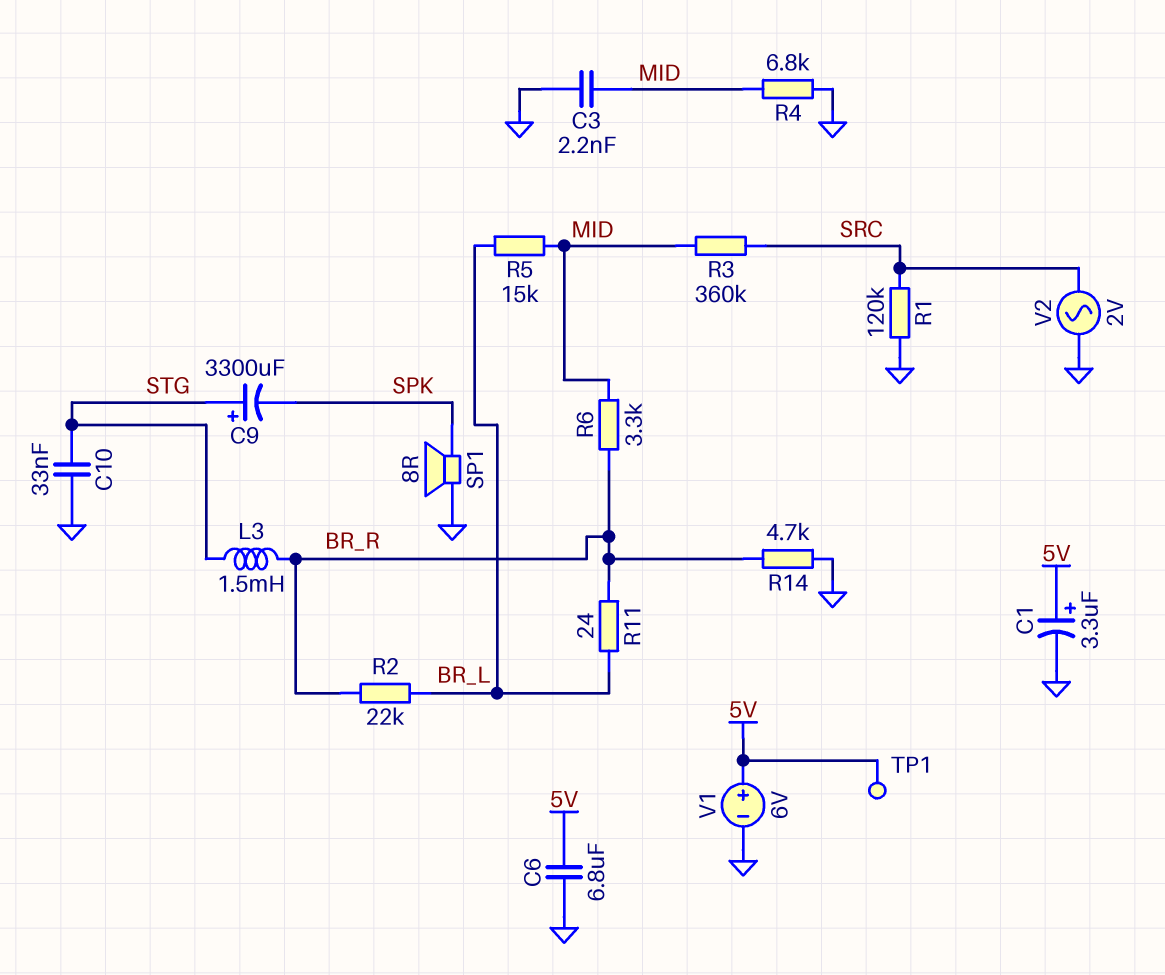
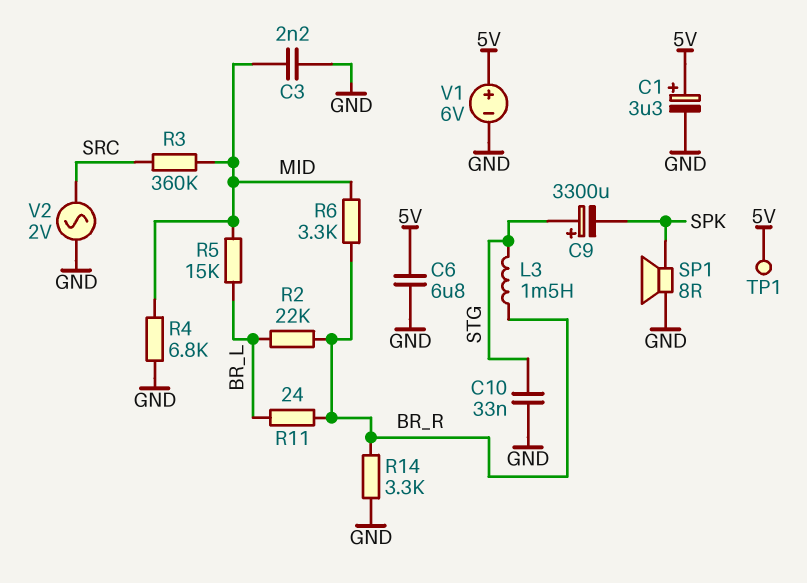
R1: 120k (GND, SRC) -> none
R14: 4.7k (BR_R, GND) -> 3.3k (BR_R, GND)

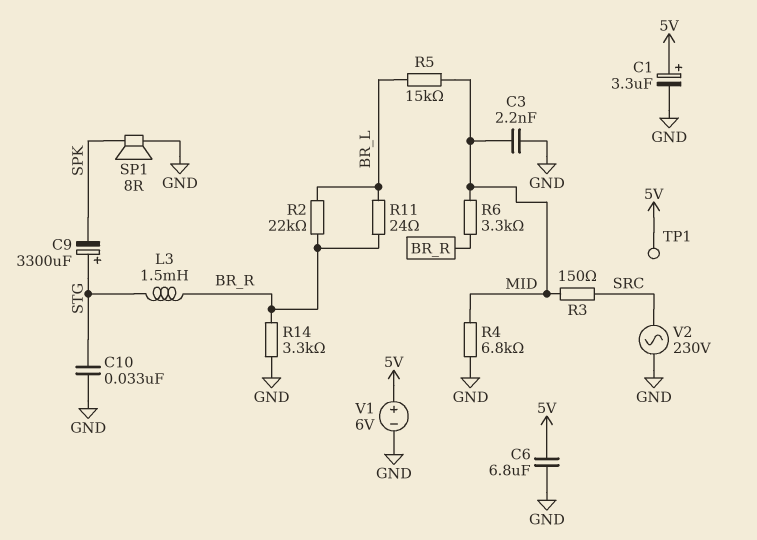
R3: 360k (MID, SRC) -> 150 (MID, SRC)
V2: AC 2V (GND, SRC) -> AC 230V (GND, SRC)

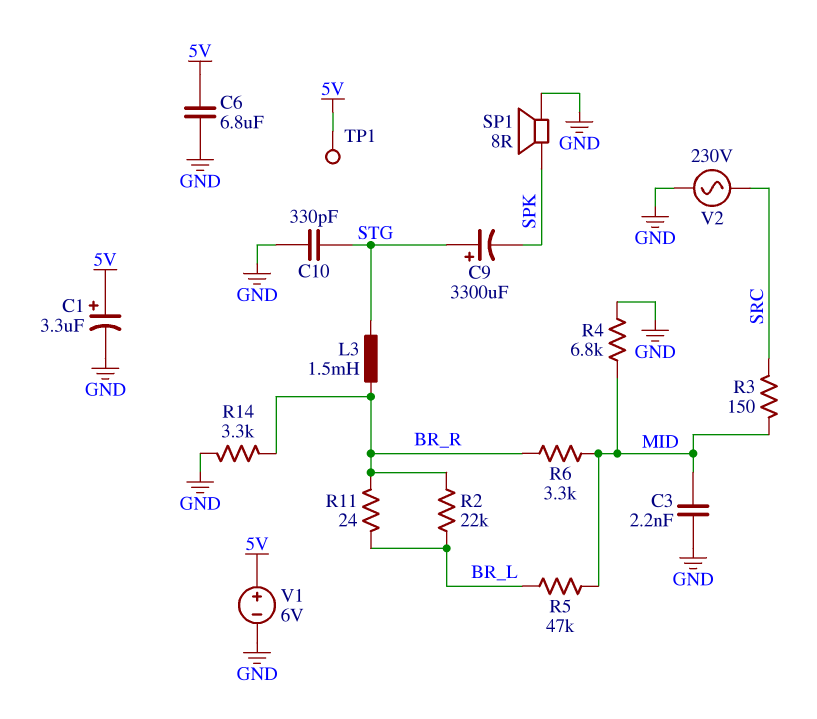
C10: 33nF (GND, STG) -> 330pF (GND, STG)
R5: 15k (BR_L, MID) -> 47k (BR_L, MID)

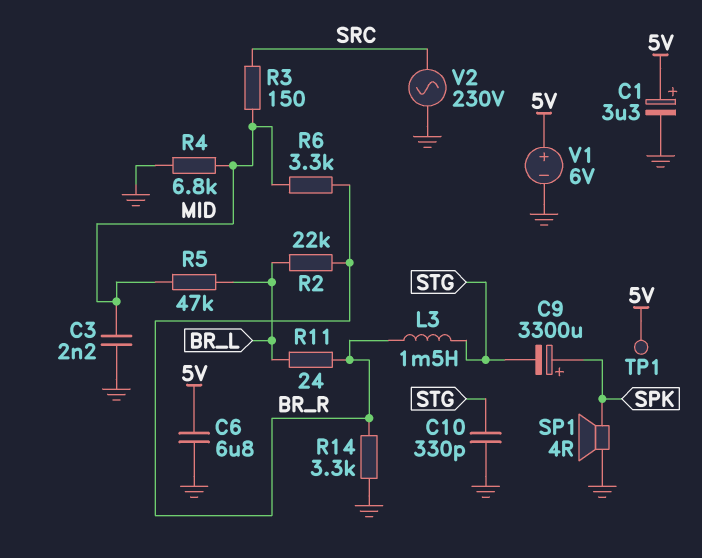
C9: 3300uF (plus STG, minus SPK) -> 3300uF (plus SPK, minus STG)
SP1: speaker 8R (GND, SPK) -> speaker 4R (GND, SPK)

